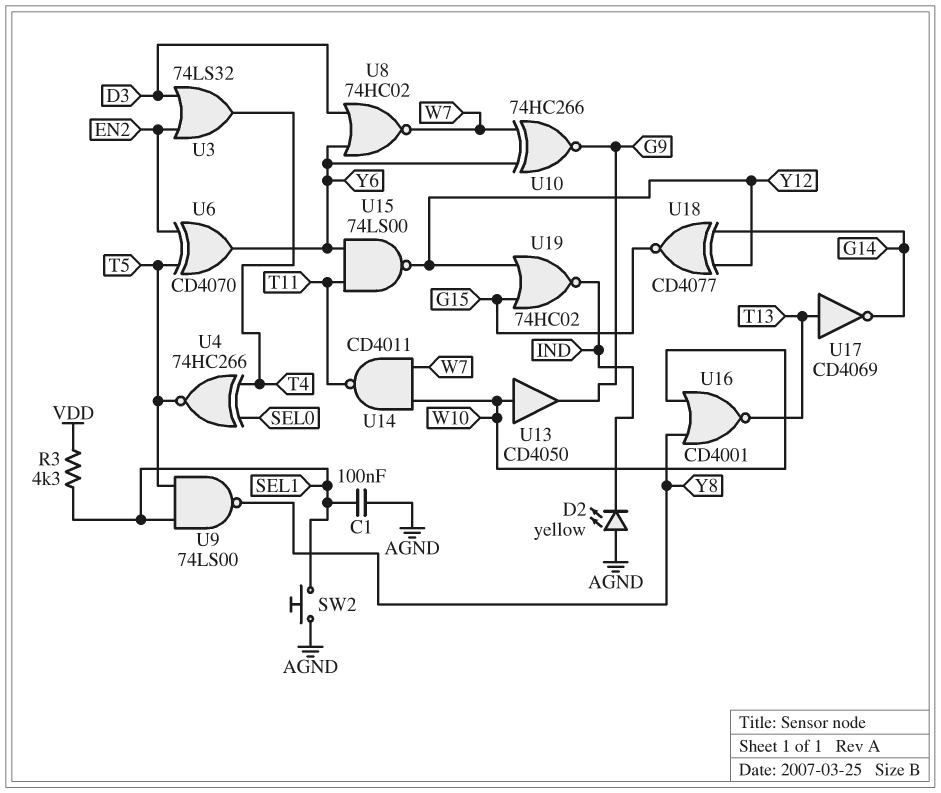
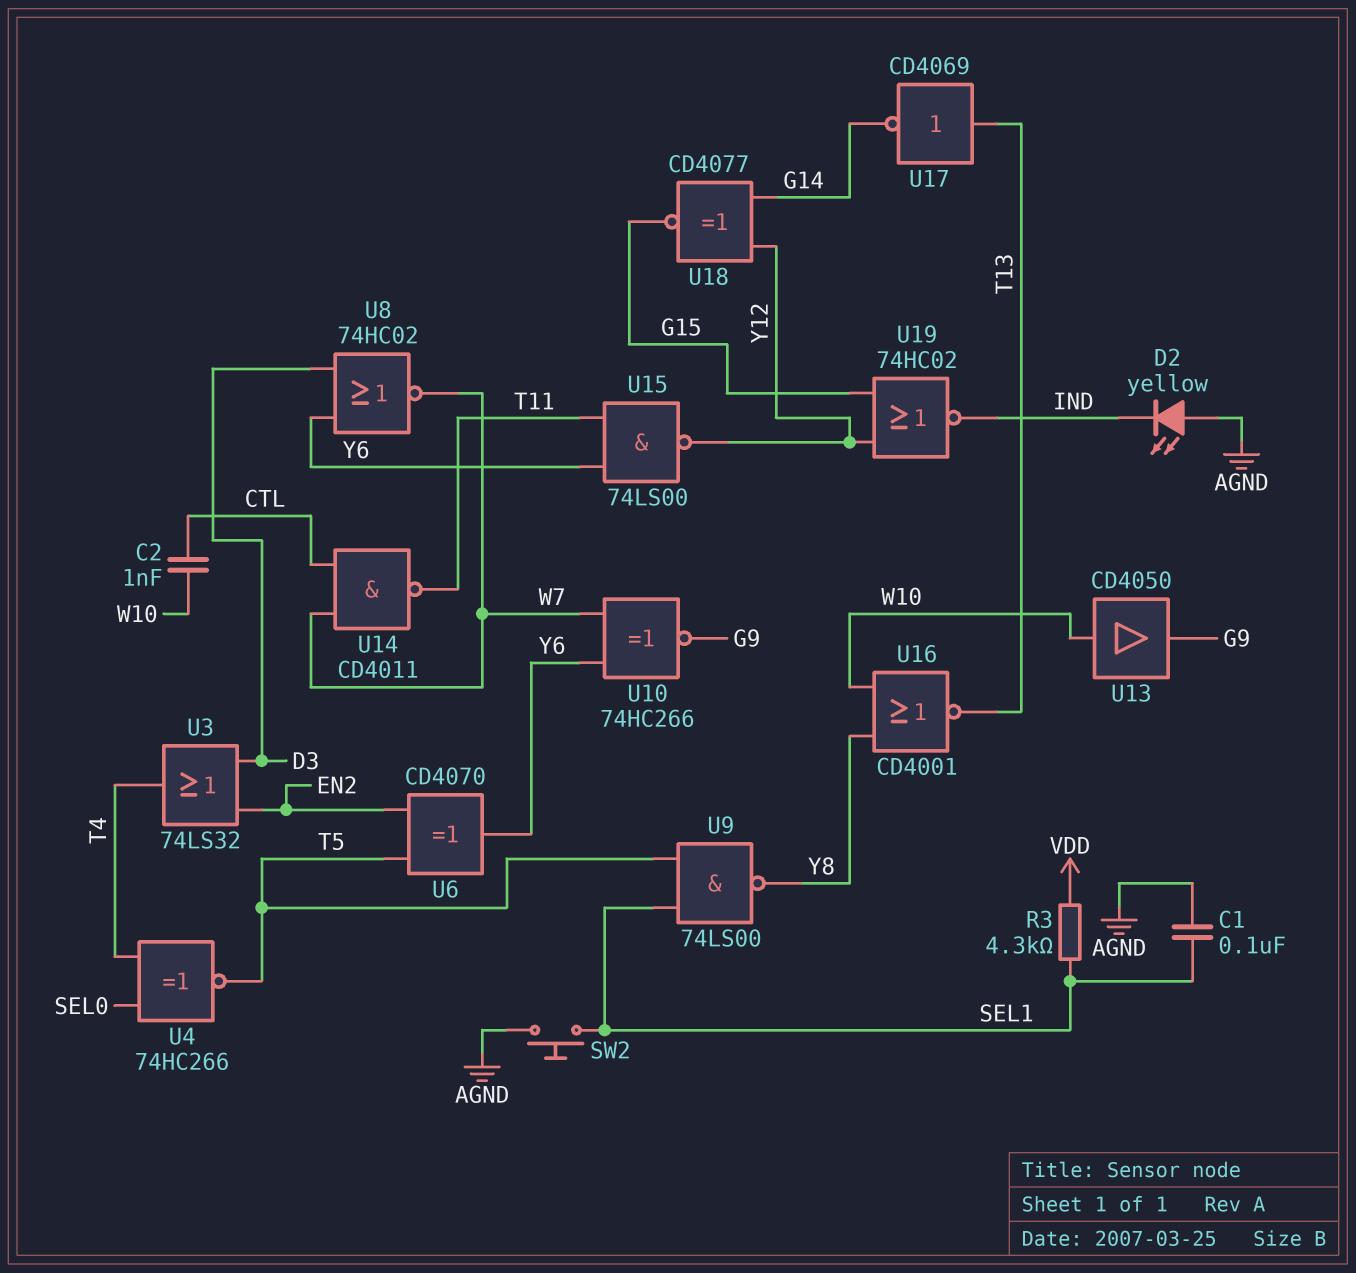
C2: none -> 1nF (CTL, W10)
U14: NAND CD4011 (in W7, in W10, out T11) -> NAND CD4011 (in CTL, in W7, out T11)

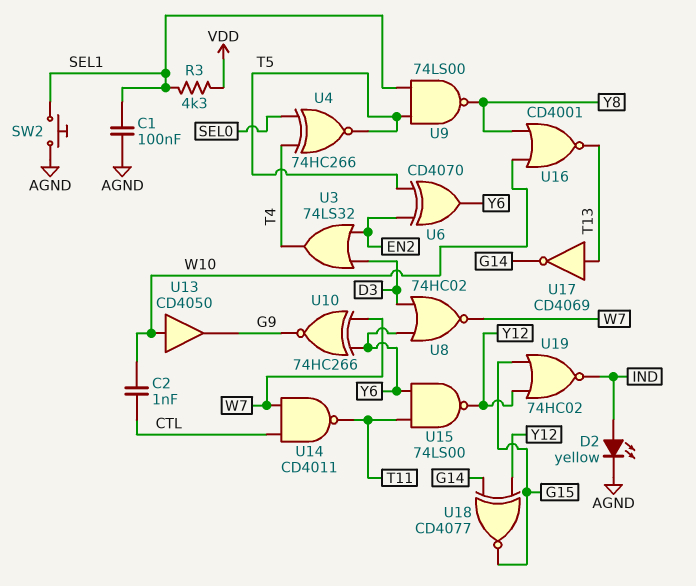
D2: LED yellow (A AGND, K IND) -> LED yellow (A IND, K AGND)

